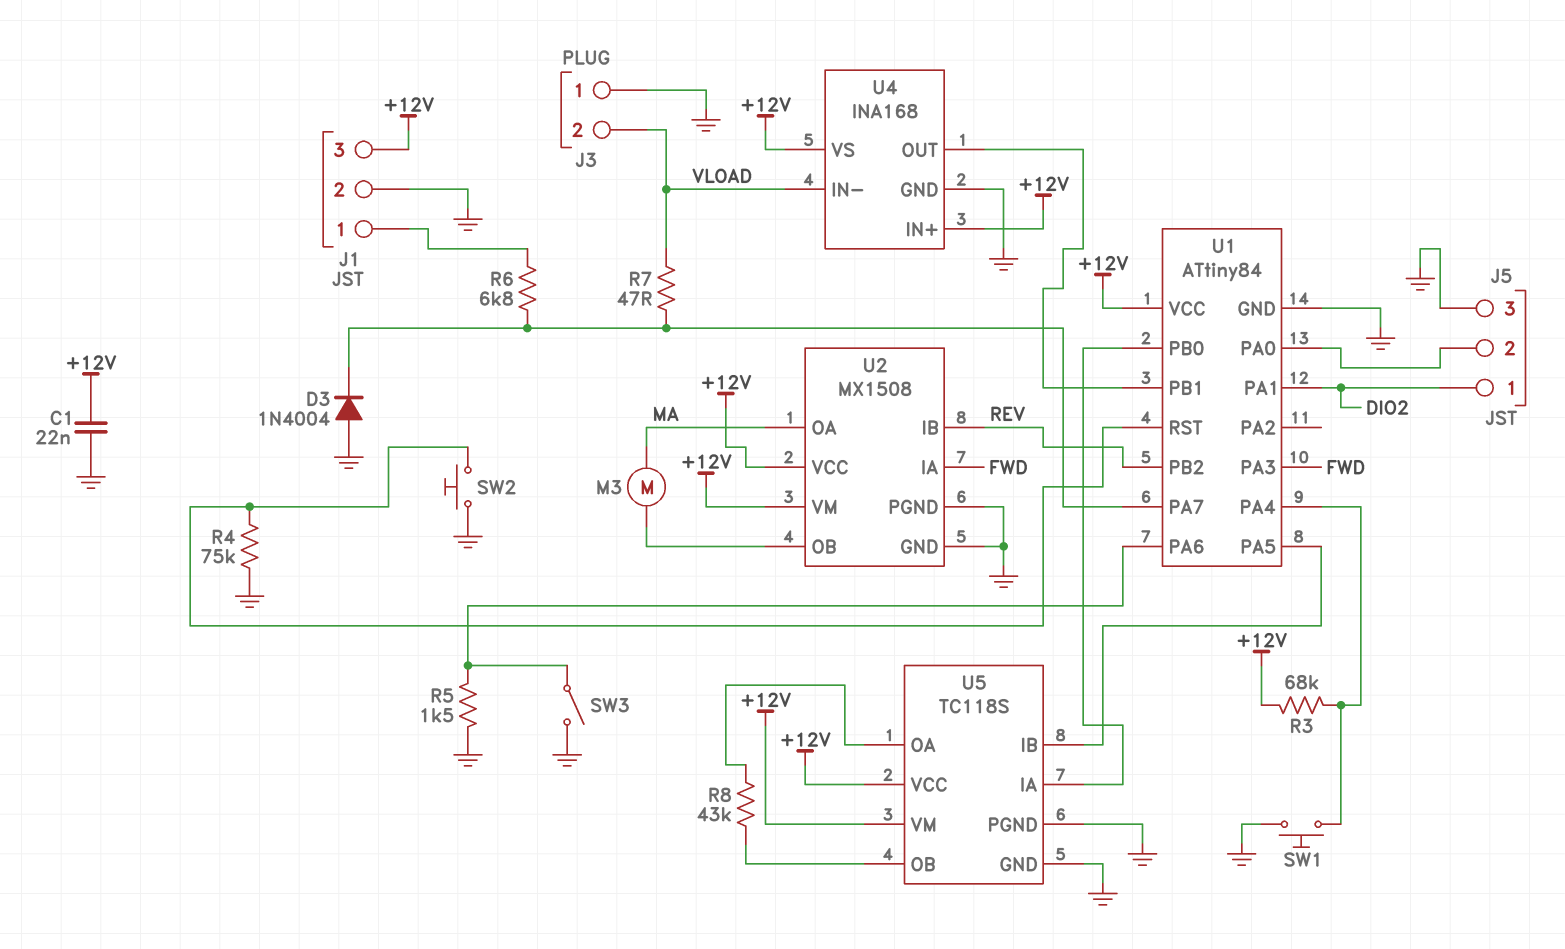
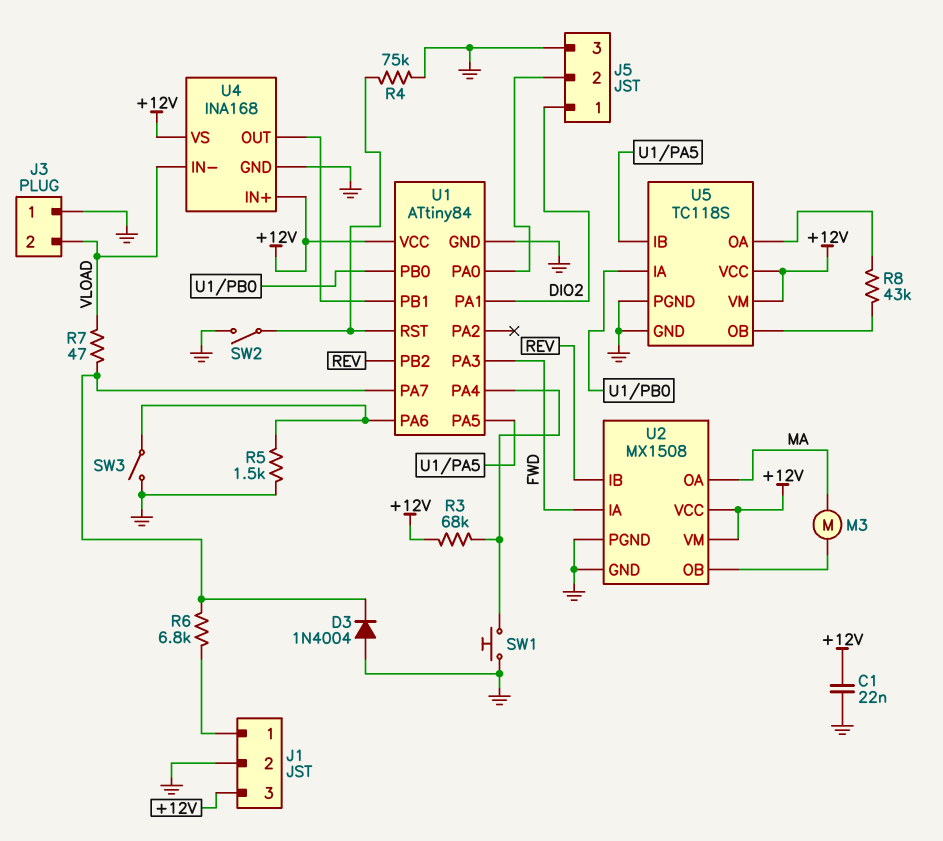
SW2: button (GND, U1/RST) -> switch (GND, U1/RST)

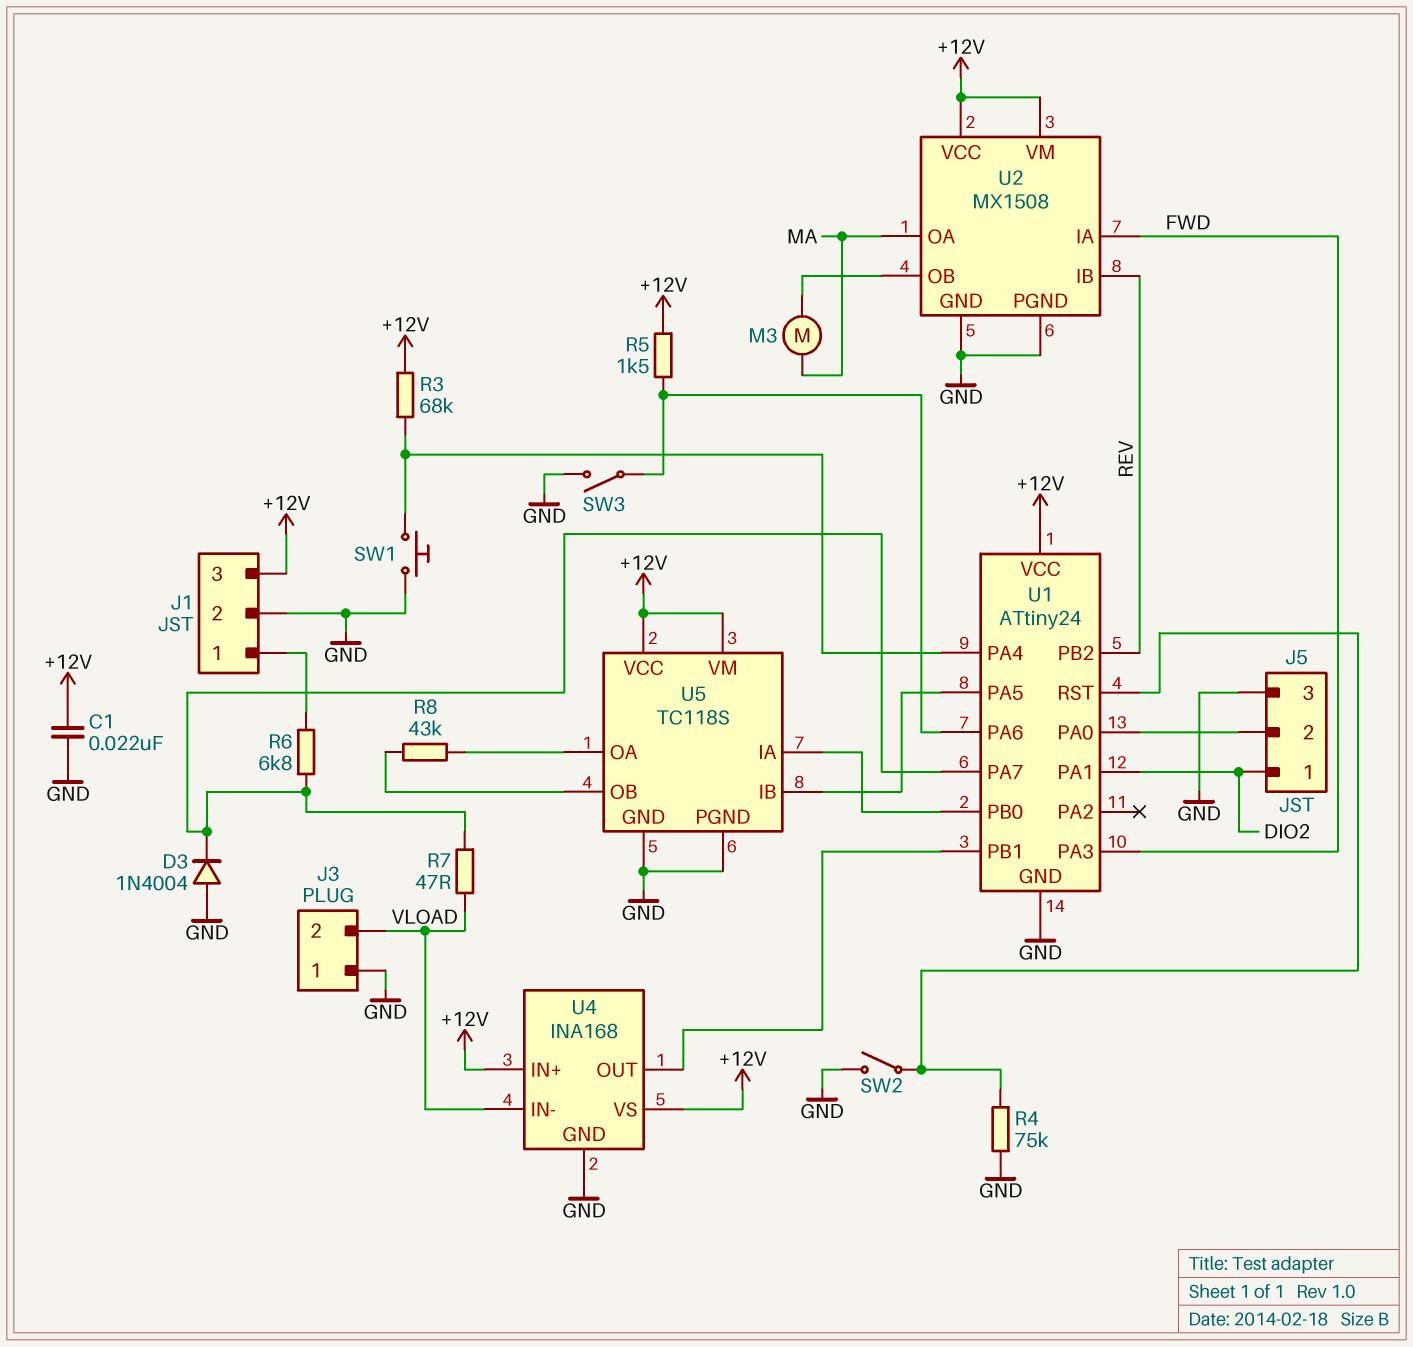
R5: 1.5k (GND, U1/PA6) -> 1.5k (+12V, U1/PA6)
U1: ATtiny84 -> ATtiny24

